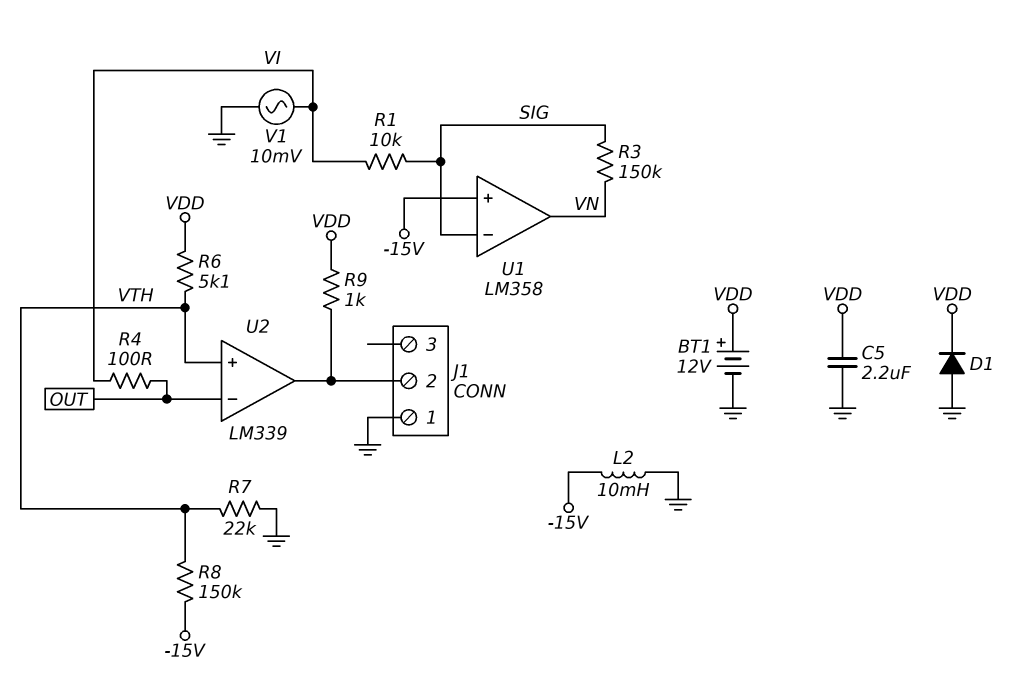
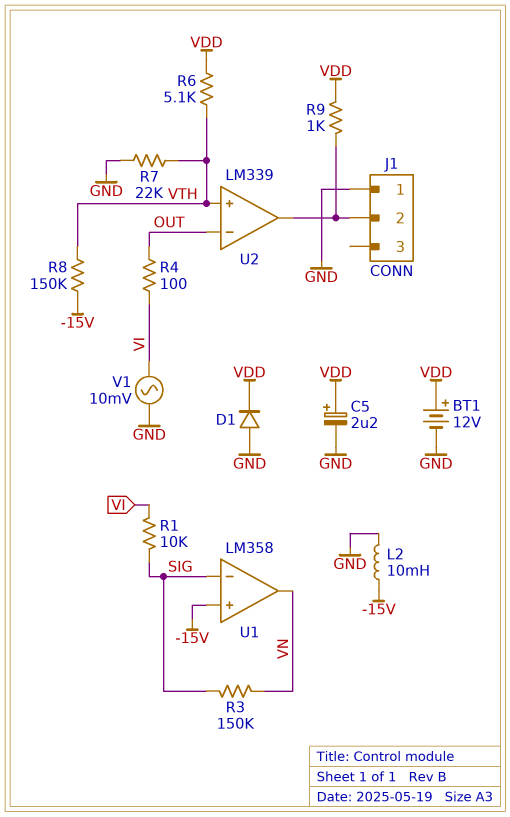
C5: 2.2uF (GND, VDD) -> 2.2uF (plus VDD, minus GND)

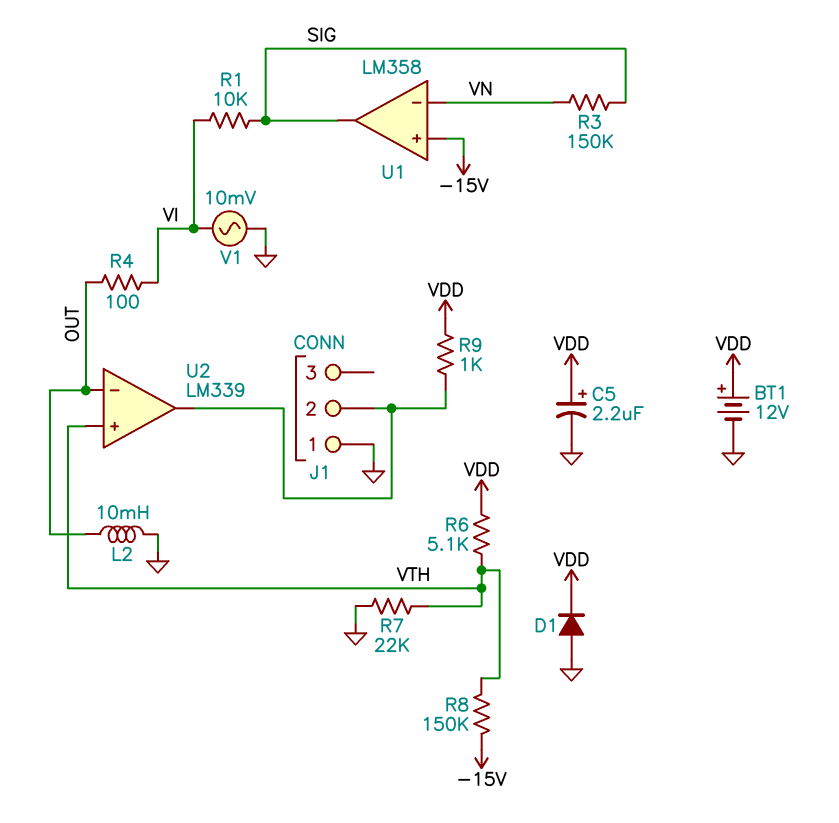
L2: 10mH (-15V, GND) -> 10mH (GND, OUT)
U1 pin in-: SIG -> VN
U1 pin out: VN -> SIG

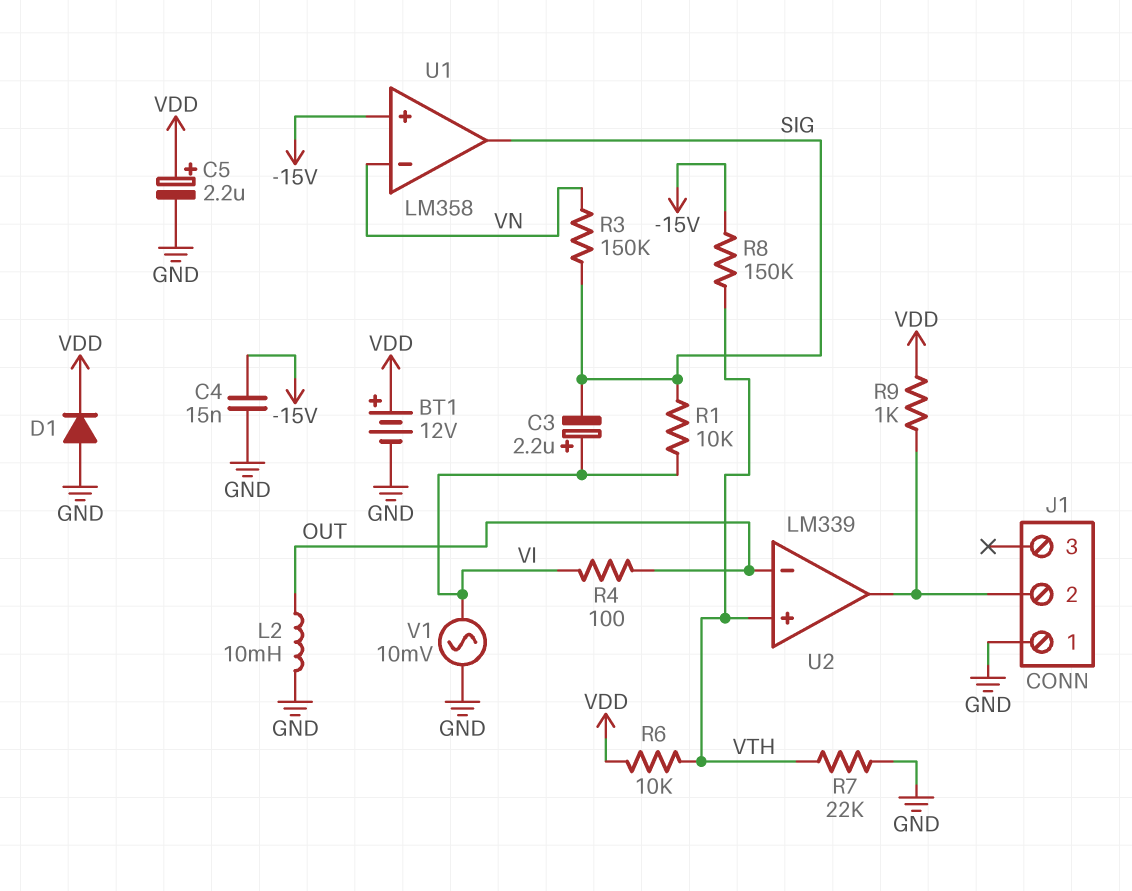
C3: none -> 2.2uF (plus VI, minus SIG)
C4: none -> 15nF (-15V, GND)
R6: 5.1k (VDD, VTH) -> 10k (VDD, VTH)

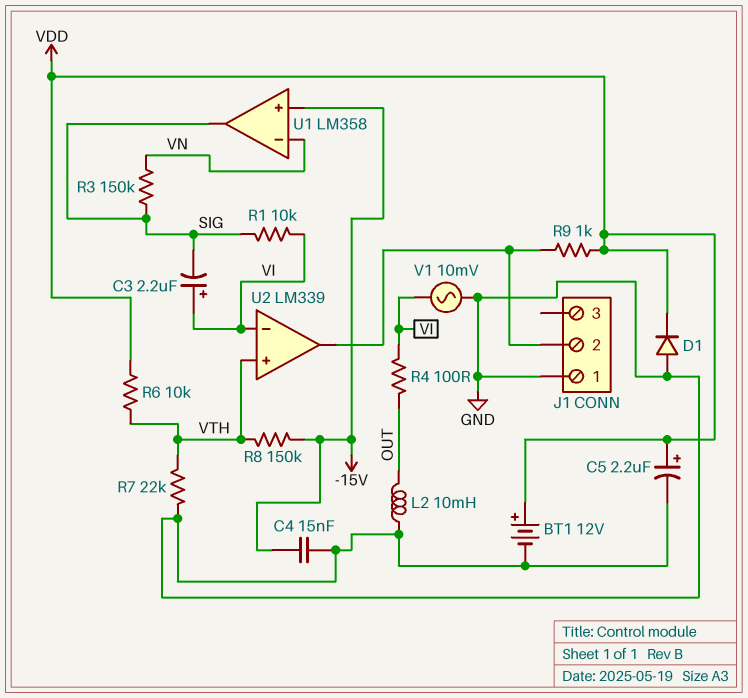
U2 pin in-: OUT -> VI

